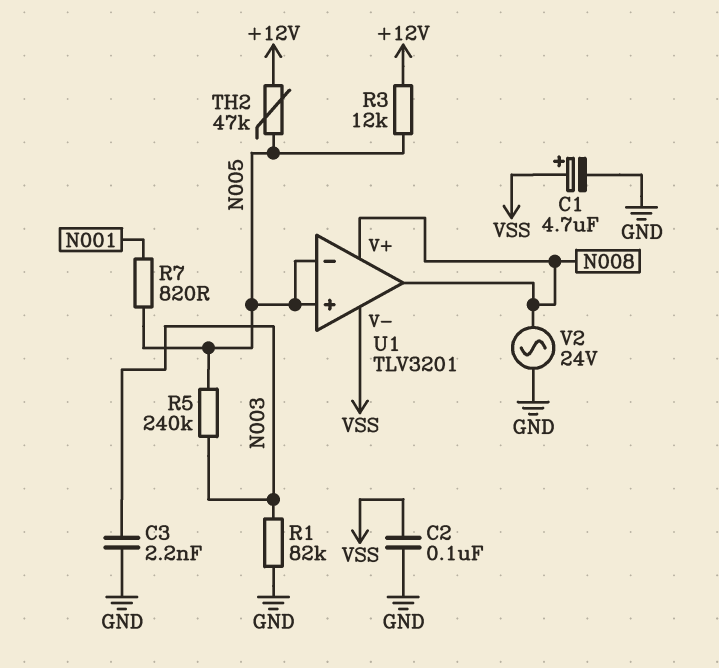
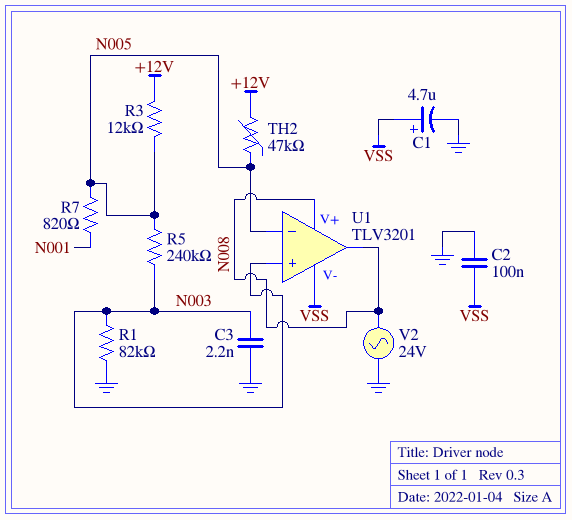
U1 pin in+: N005 -> N003

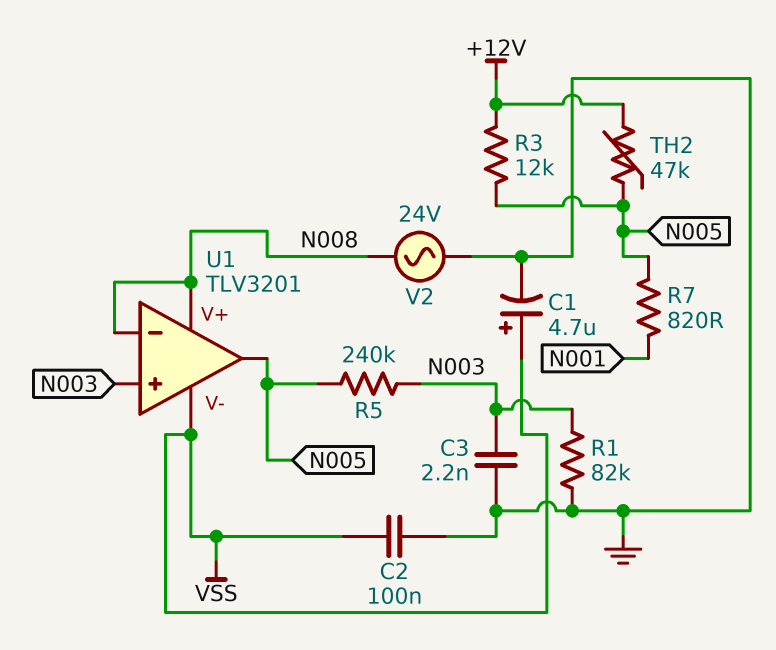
U1 pin in-: N005 -> N008
U1 pin out: N008 -> N005

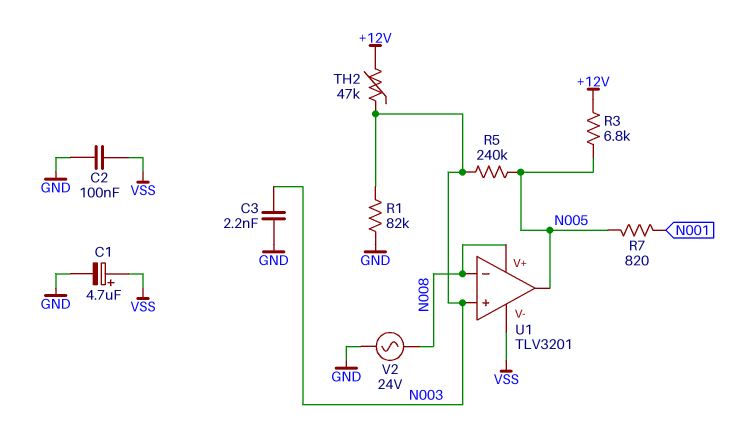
R3: 12k (+12V, N005) -> 6.8k (+12V, N005)
TH2: 47k (+12V, N005) -> 47k (+12V, N003)

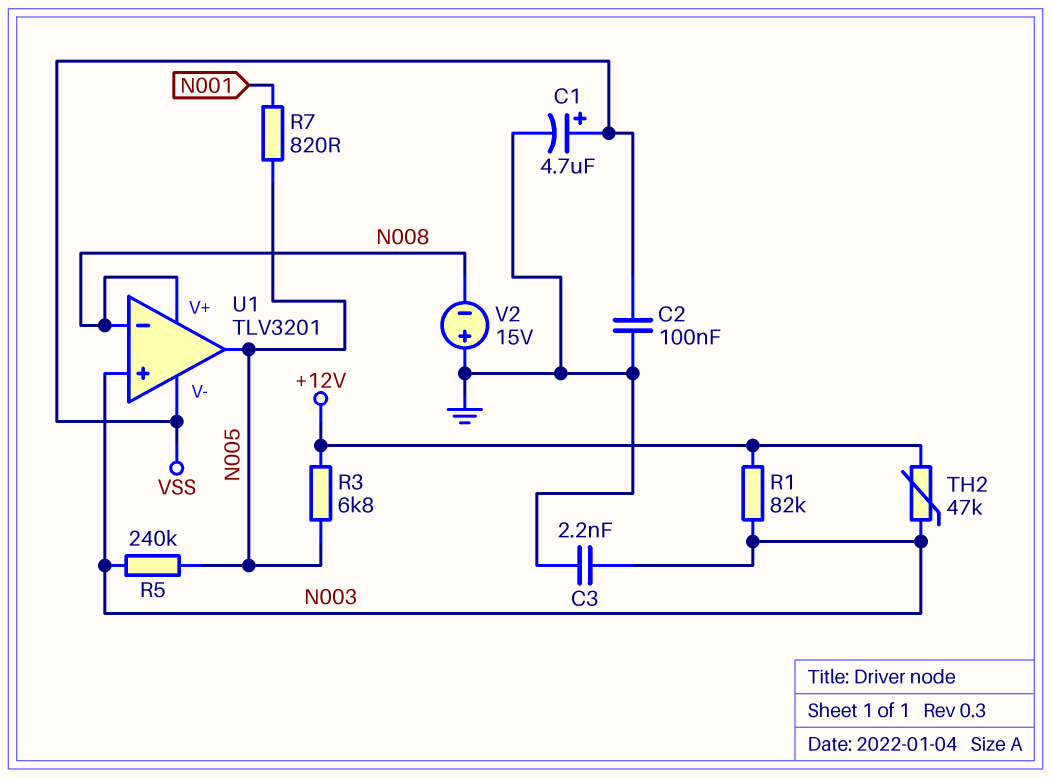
R1: 82k (GND, N003) -> 82k (+12V, N003)
V2: AC 24V (GND, N008) -> 15V (plus GND, minus N008)

